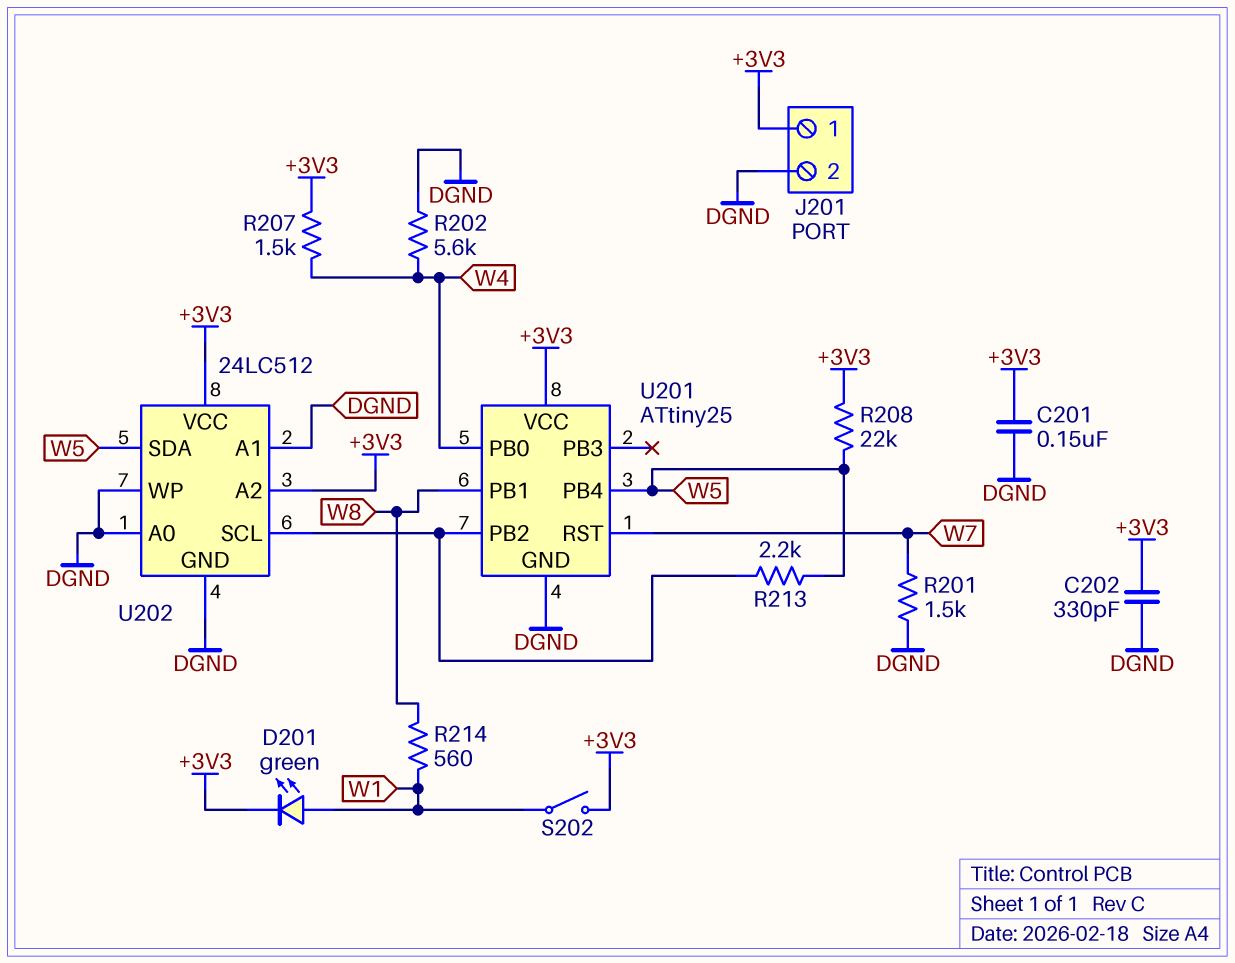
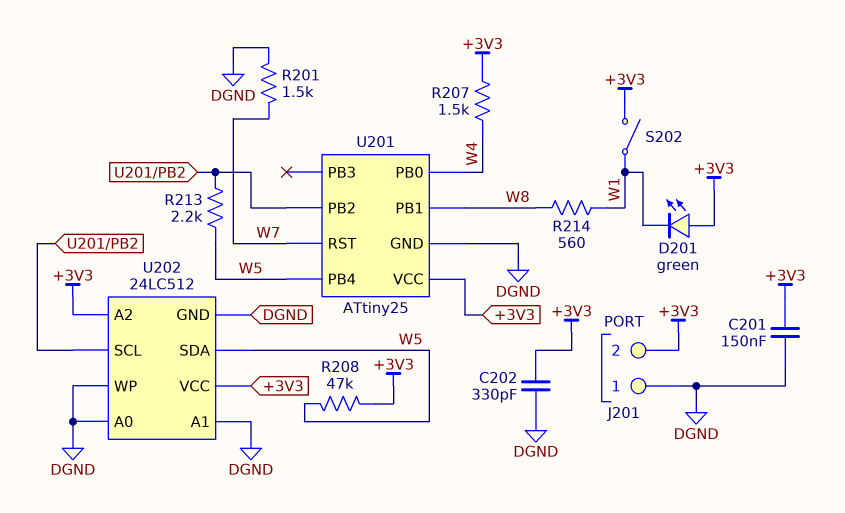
D201: LED green (A W1, K +3V3) -> LED green (A +3V3, K W1)
J201 pin 1: +3V3 -> DGND
J201 pin 2: DGND -> +3V3
R202: 5.6k (DGND, W4) -> none
R208: 22k (+3V3, W5) -> 47k (+3V3, W5)

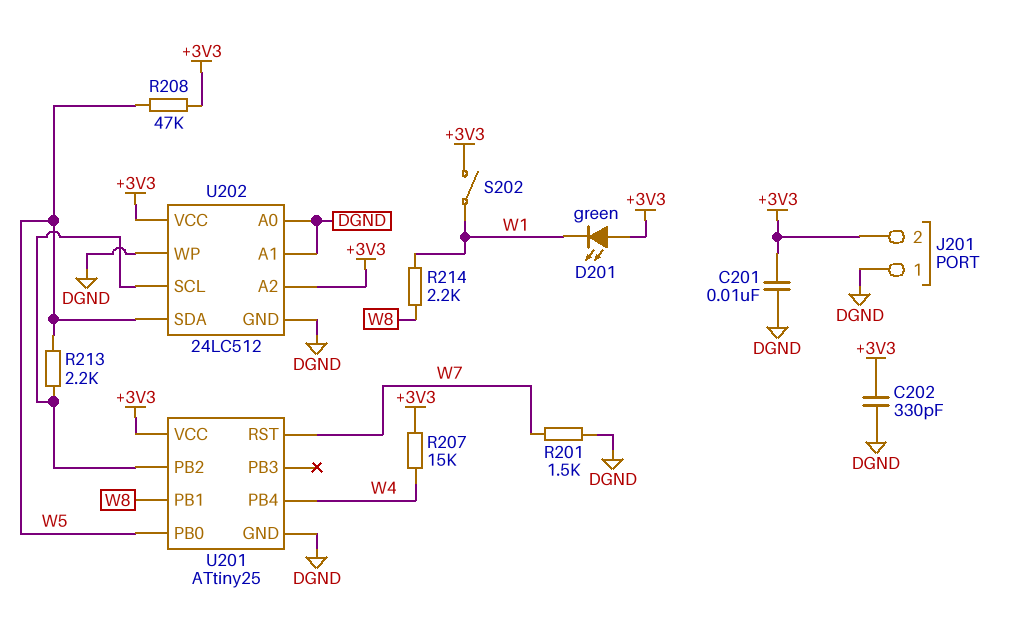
C201: 150nF (+3V3, DGND) -> 10nF (+3V3, DGND)
R207: 1.5k (+3V3, W4) -> 15k (+3V3, W4)
R214: 560 (W1, W8) -> 2.2k (W1, W8)
U201 pin PB0: W4 -> W5
U201 pin PB4: W5 -> W4

